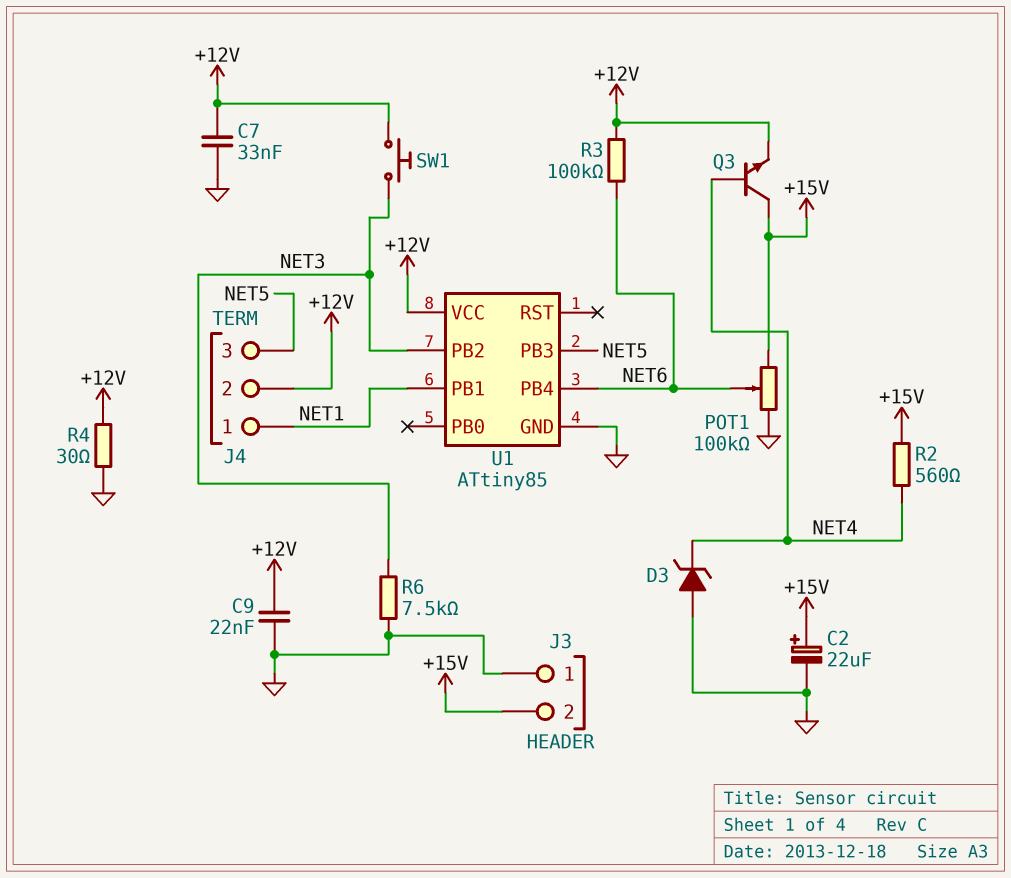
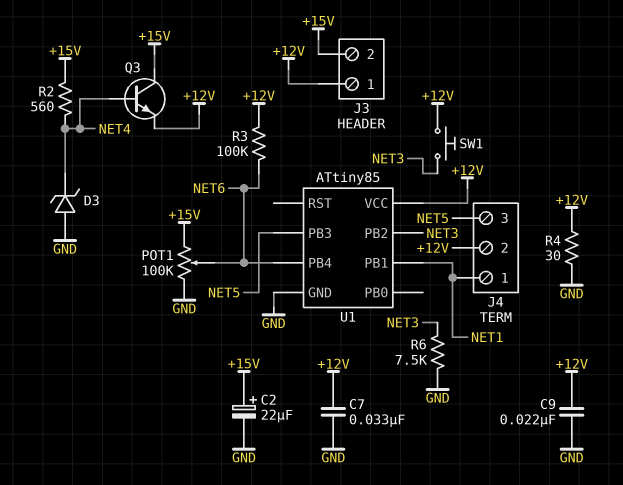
J3 pin 1: GND -> +12V

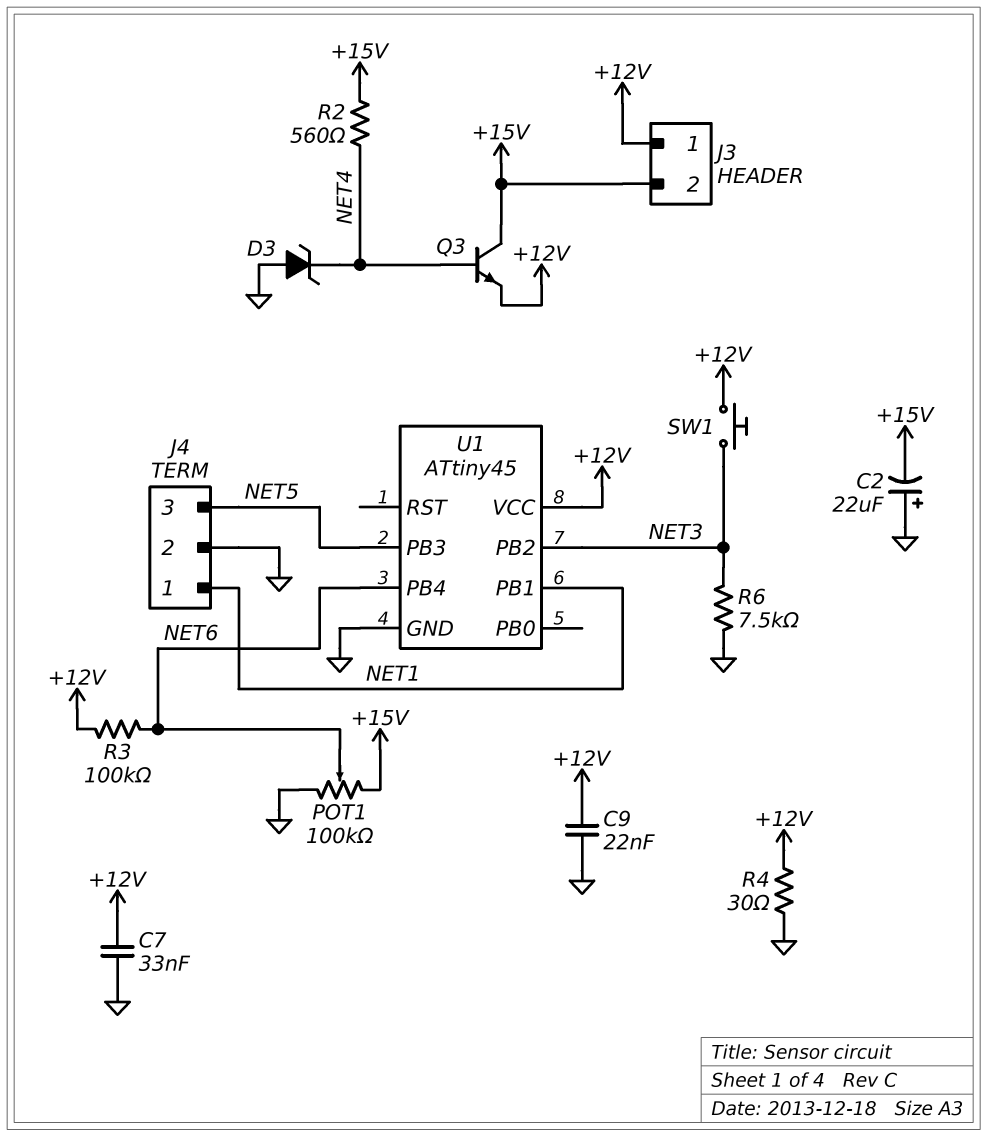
C2: 22uF (plus +15V, minus GND) -> 22uF (plus GND, minus +15V)
J4 pin 2: +12V -> GND
U1: ATtiny85 -> ATtiny45

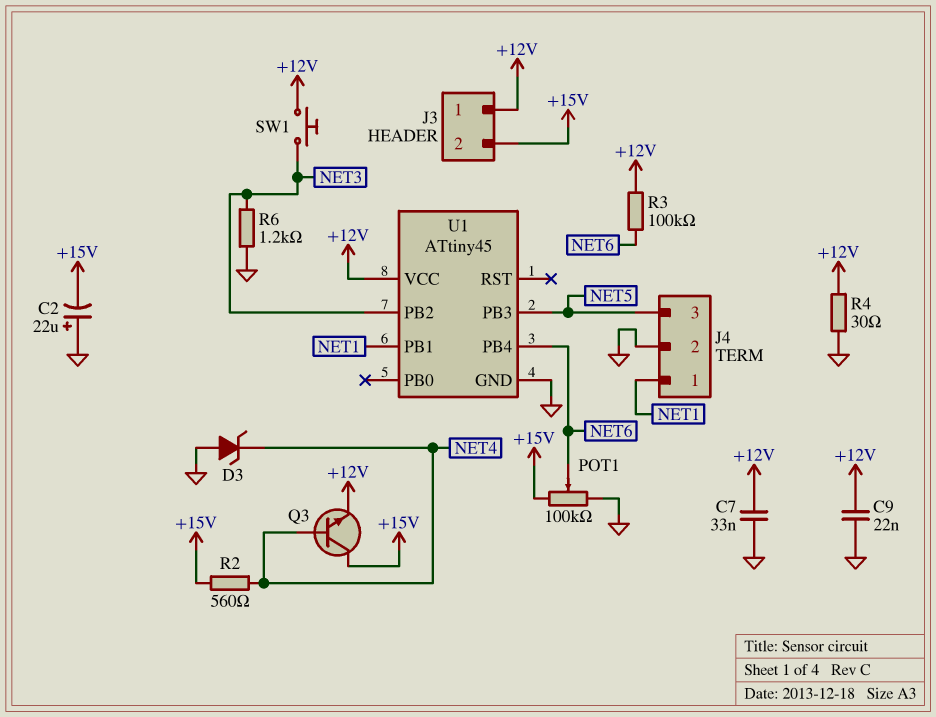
R6: 7.5k (GND, NET3) -> 1.2k (GND, NET3)

